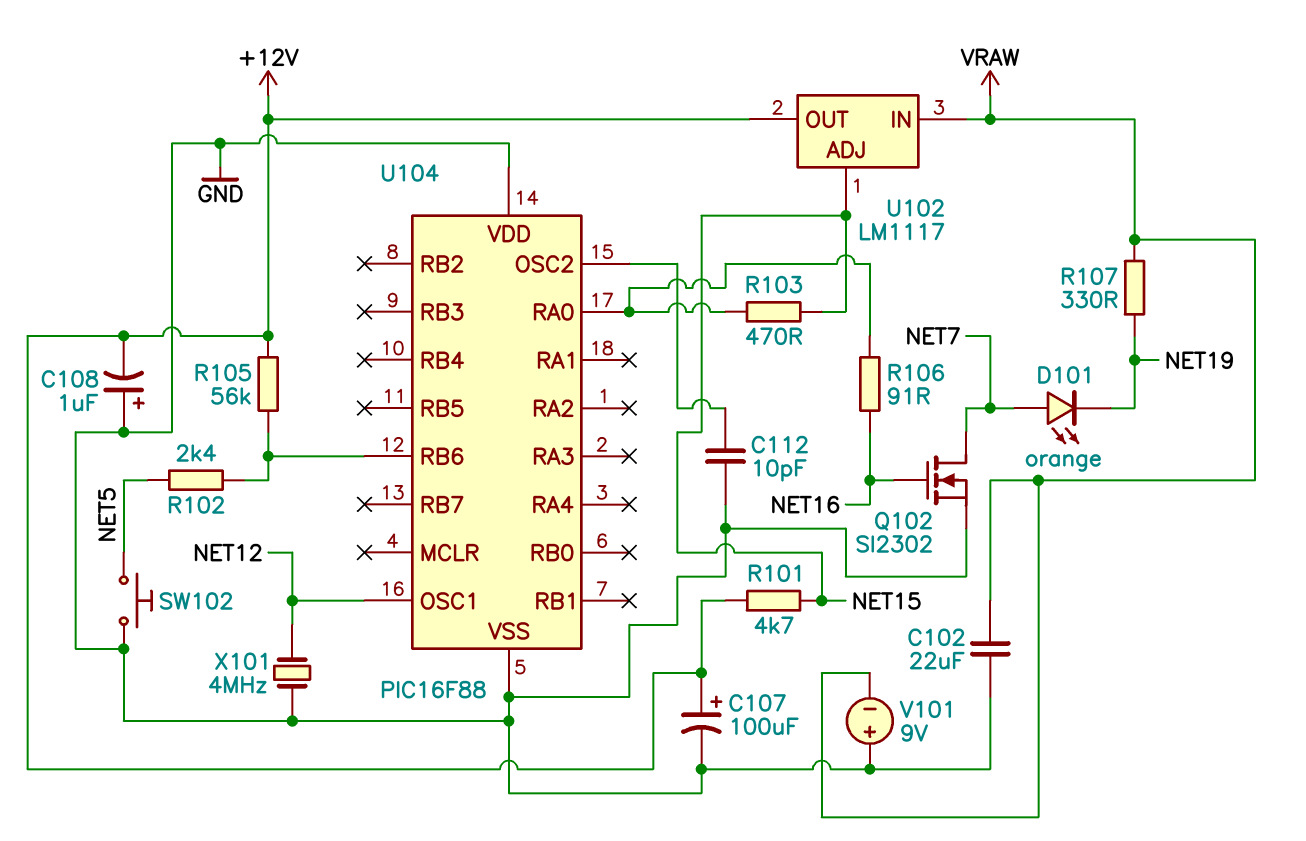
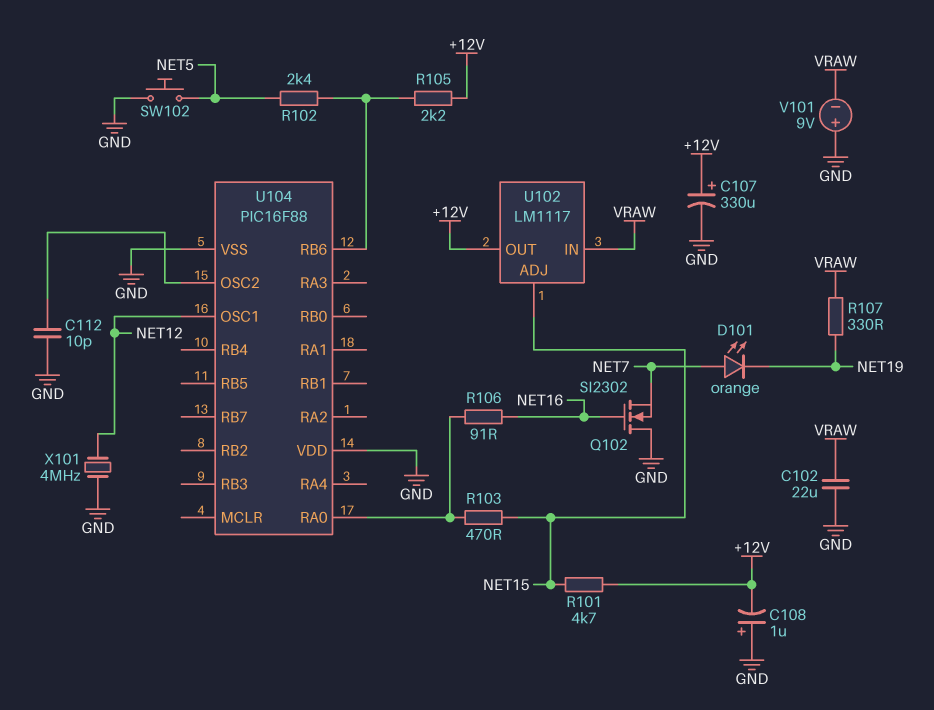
C107: 100uF (plus +12V, minus GND) -> 330uF (plus +12V, minus GND)
Q102: NMOS SI2302 (G NET16, D NET7, S GND) -> NMOS SI2302 (G NET16, D GND, S NET7)
R105: 56k (+12V, U104/RB6) -> 2.2k (+12V, U104/RB6)

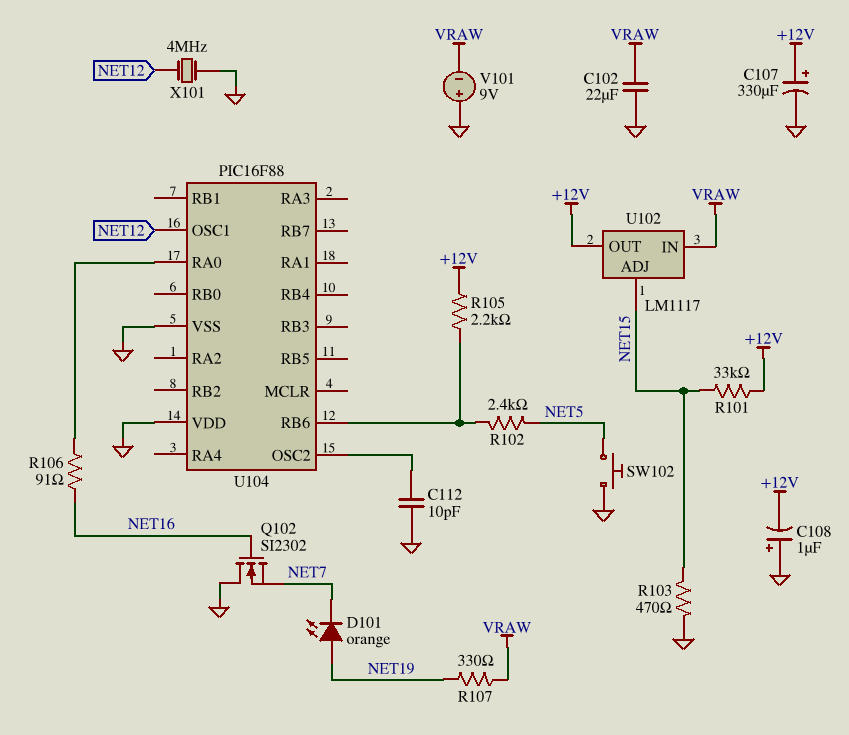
D101: LED orange (A NET7, K NET19) -> LED orange (A NET19, K NET7)
R101: 4.7k (+12V, NET15) -> 33k (+12V, NET15)
R103: 470 (NET15, U104/RA0) -> 470 (GND, NET15)

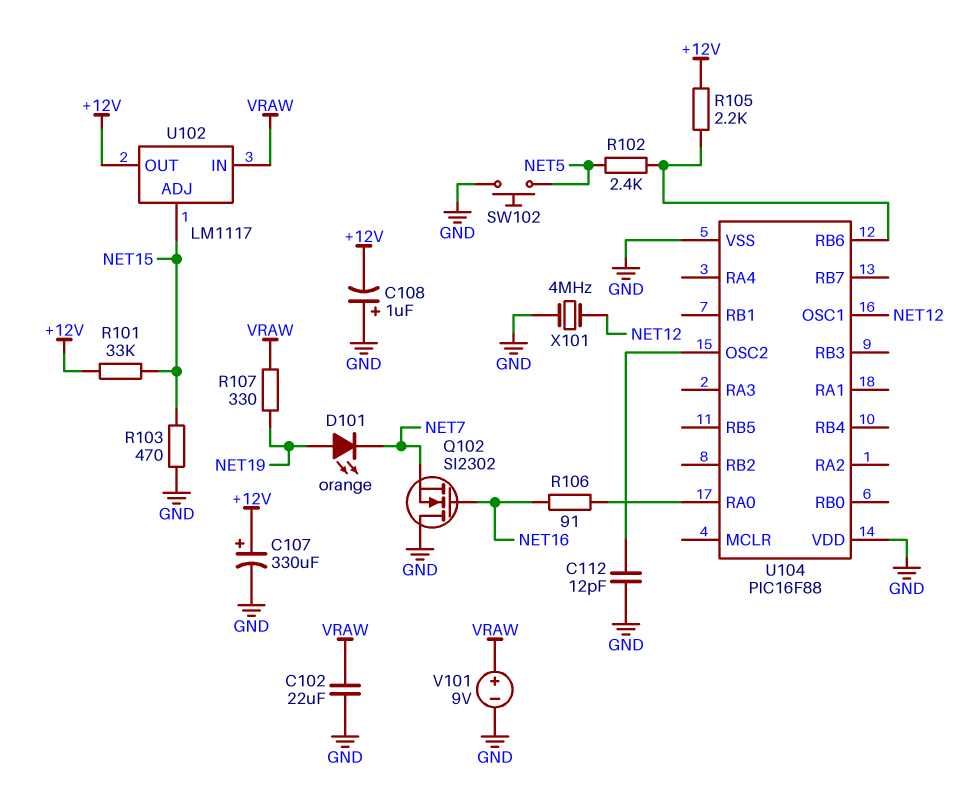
C112: 10pF (GND, U104/OSC2) -> 12pF (GND, U104/OSC2)
V101: 9V (plus GND, minus VRAW) -> 9V (plus VRAW, minus GND)

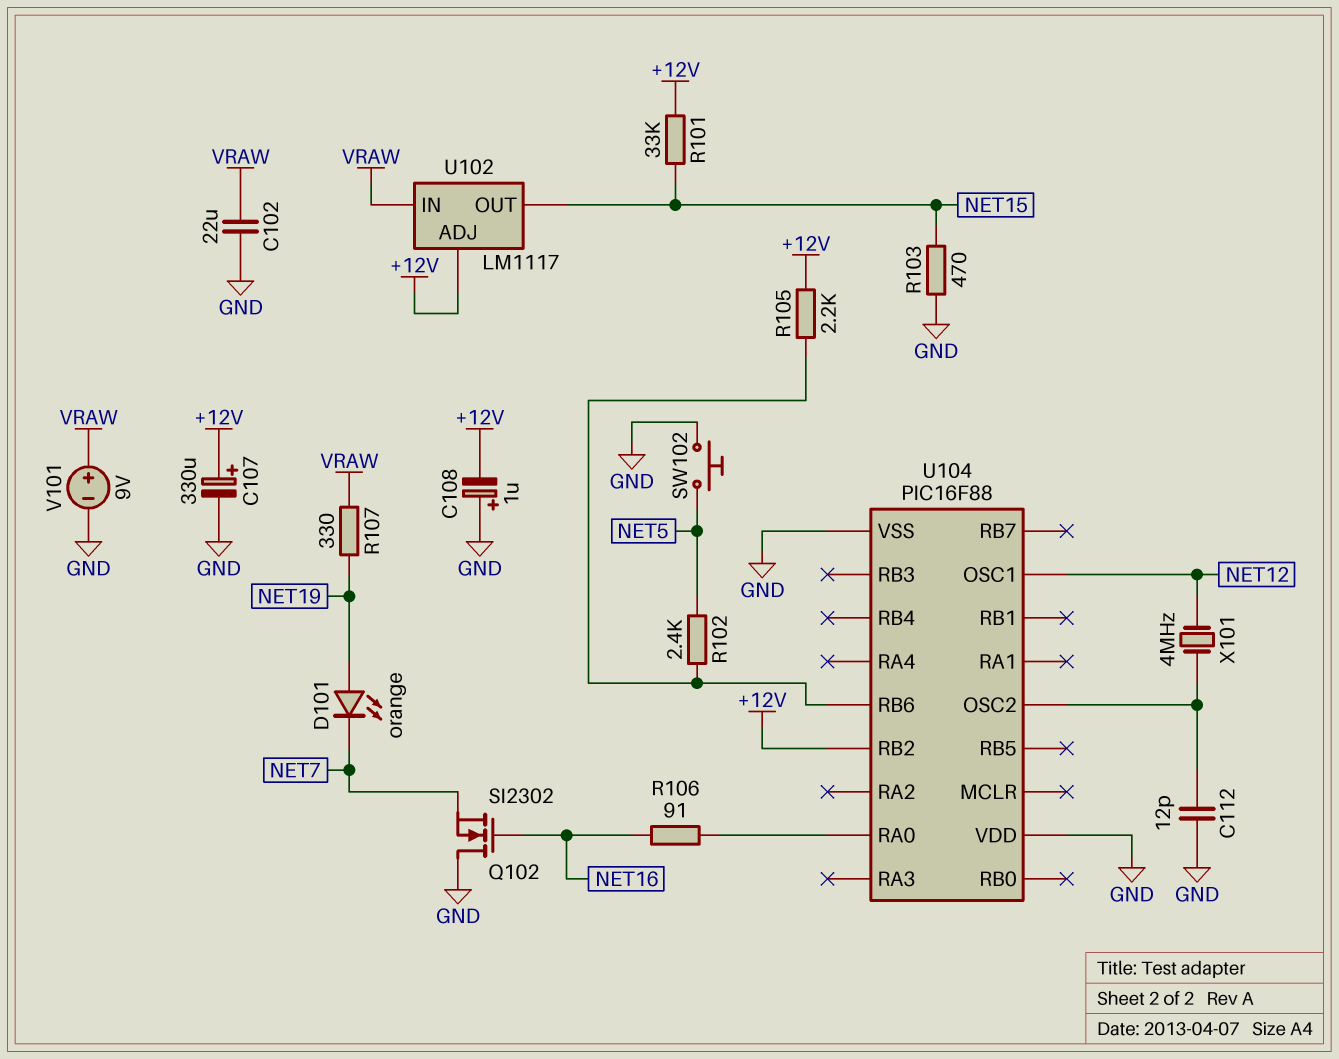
U102 pin ADJ: NET15 -> +12V
U102 pin OUT: +12V -> NET15
U104 pin RB2: none -> +12V
X101: 4MHz (GND, NET12) -> 4MHz (NET12, U104/OSC2)

